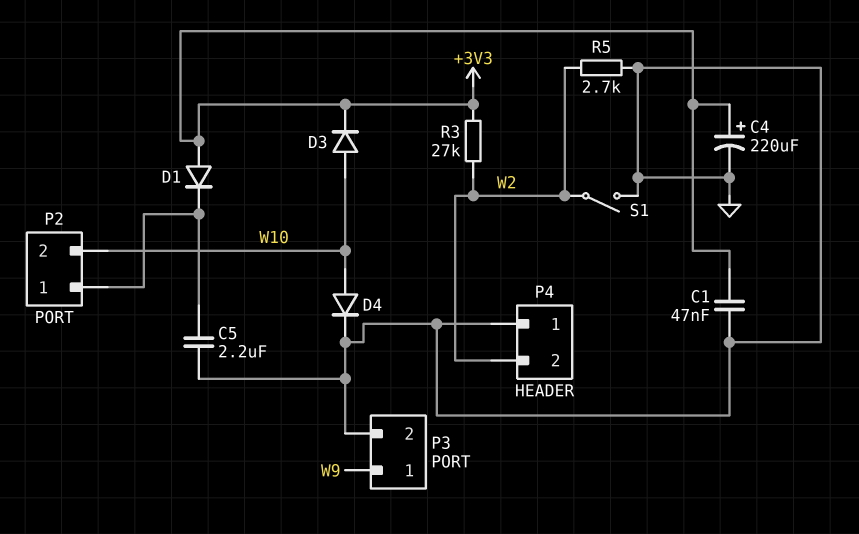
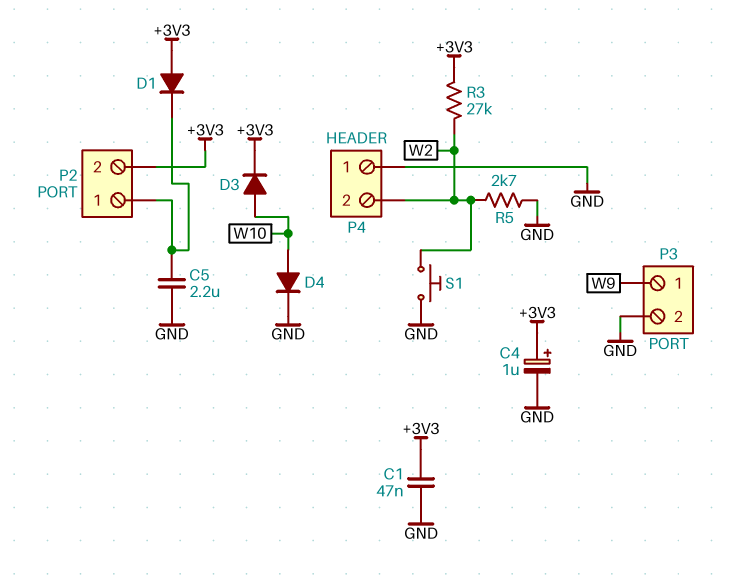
C4: 220uF (plus +3V3, minus GND) -> 1uF (plus +3V3, minus GND)
P2 pin 2: W10 -> +3V3
S1: switch (GND, W2) -> button (GND, W2)

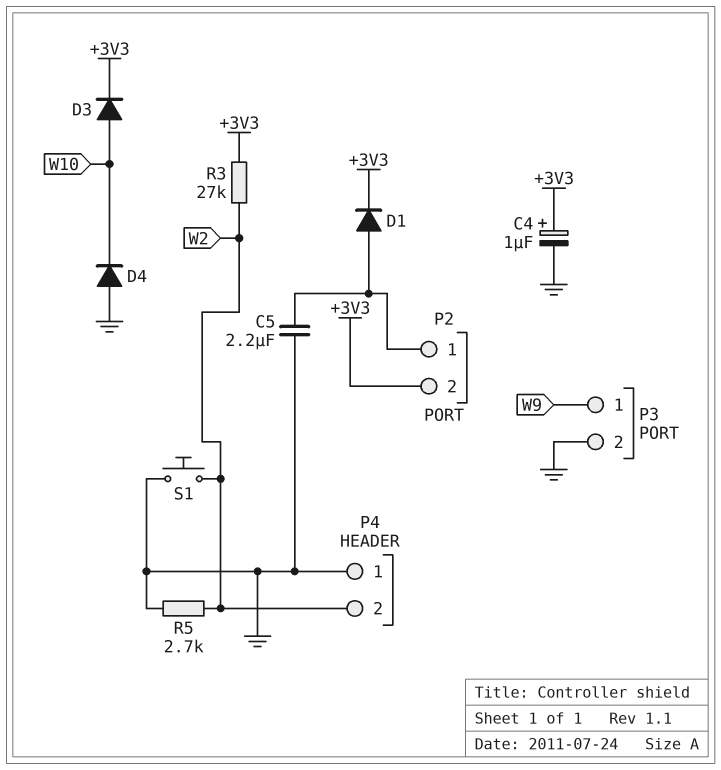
C1: 47nF (+3V3, GND) -> none
D1: diode (A +3V3, K P2/1) -> diode (A P2/1, K +3V3)
D4: diode (A W10, K GND) -> diode (A GND, K W10)

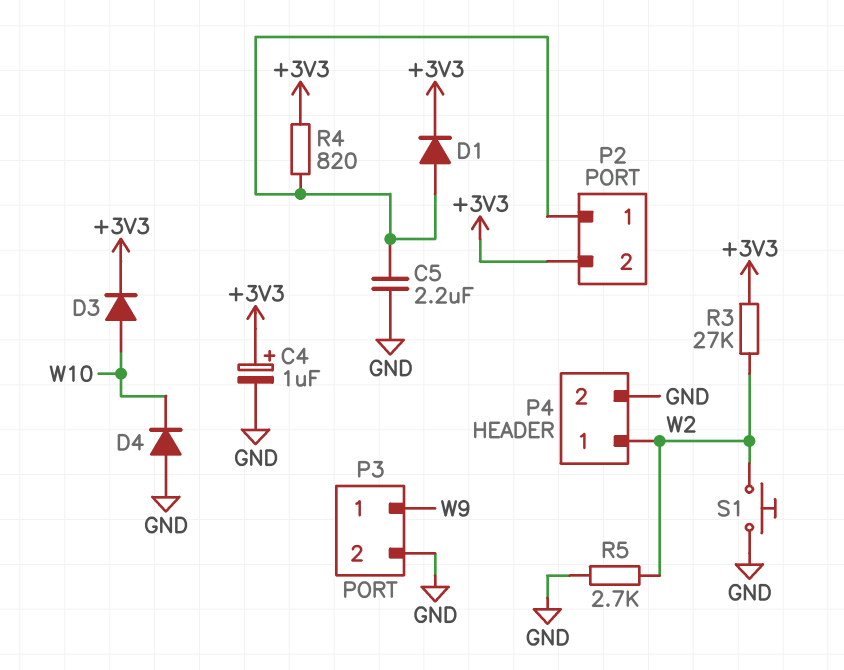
P4 pin 1: GND -> W2
P4 pin 2: W2 -> GND
R4: none -> 820 (+3V3, P2/1)

